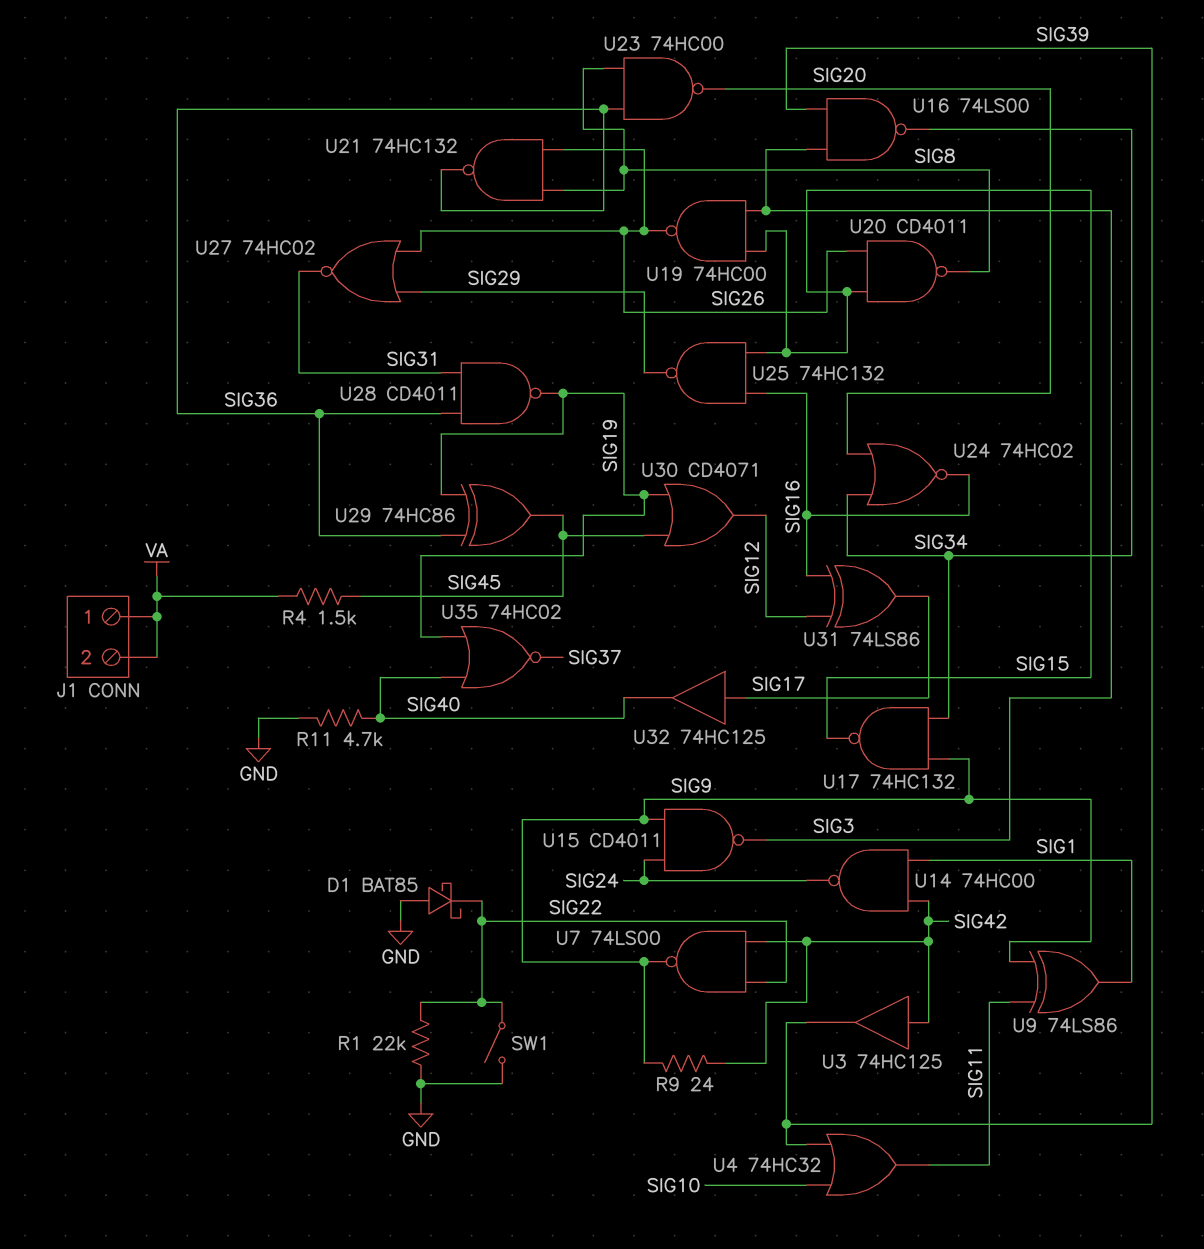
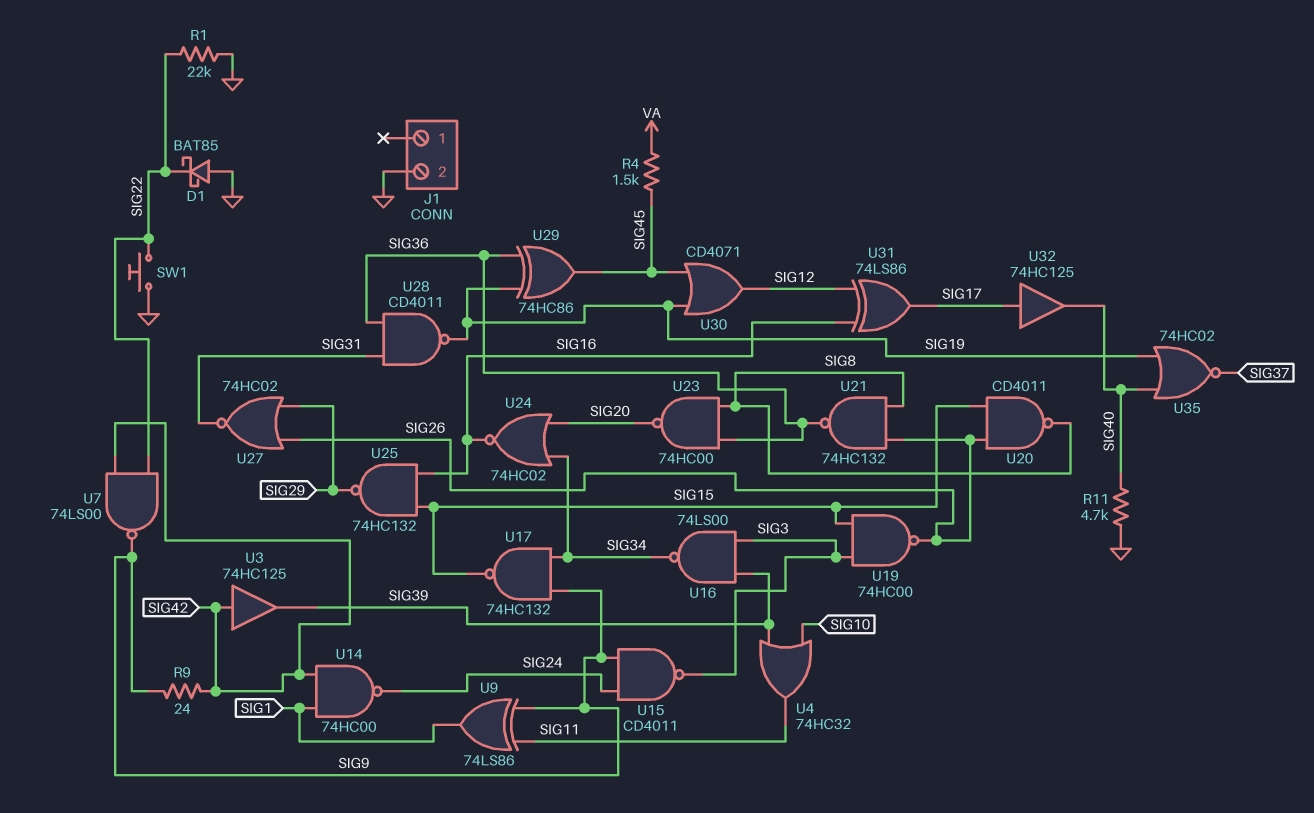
J1 pin 1: VA -> none
J1 pin 2: VA -> GND
SW1: switch (GND, SIG22) -> button (GND, SIG22)

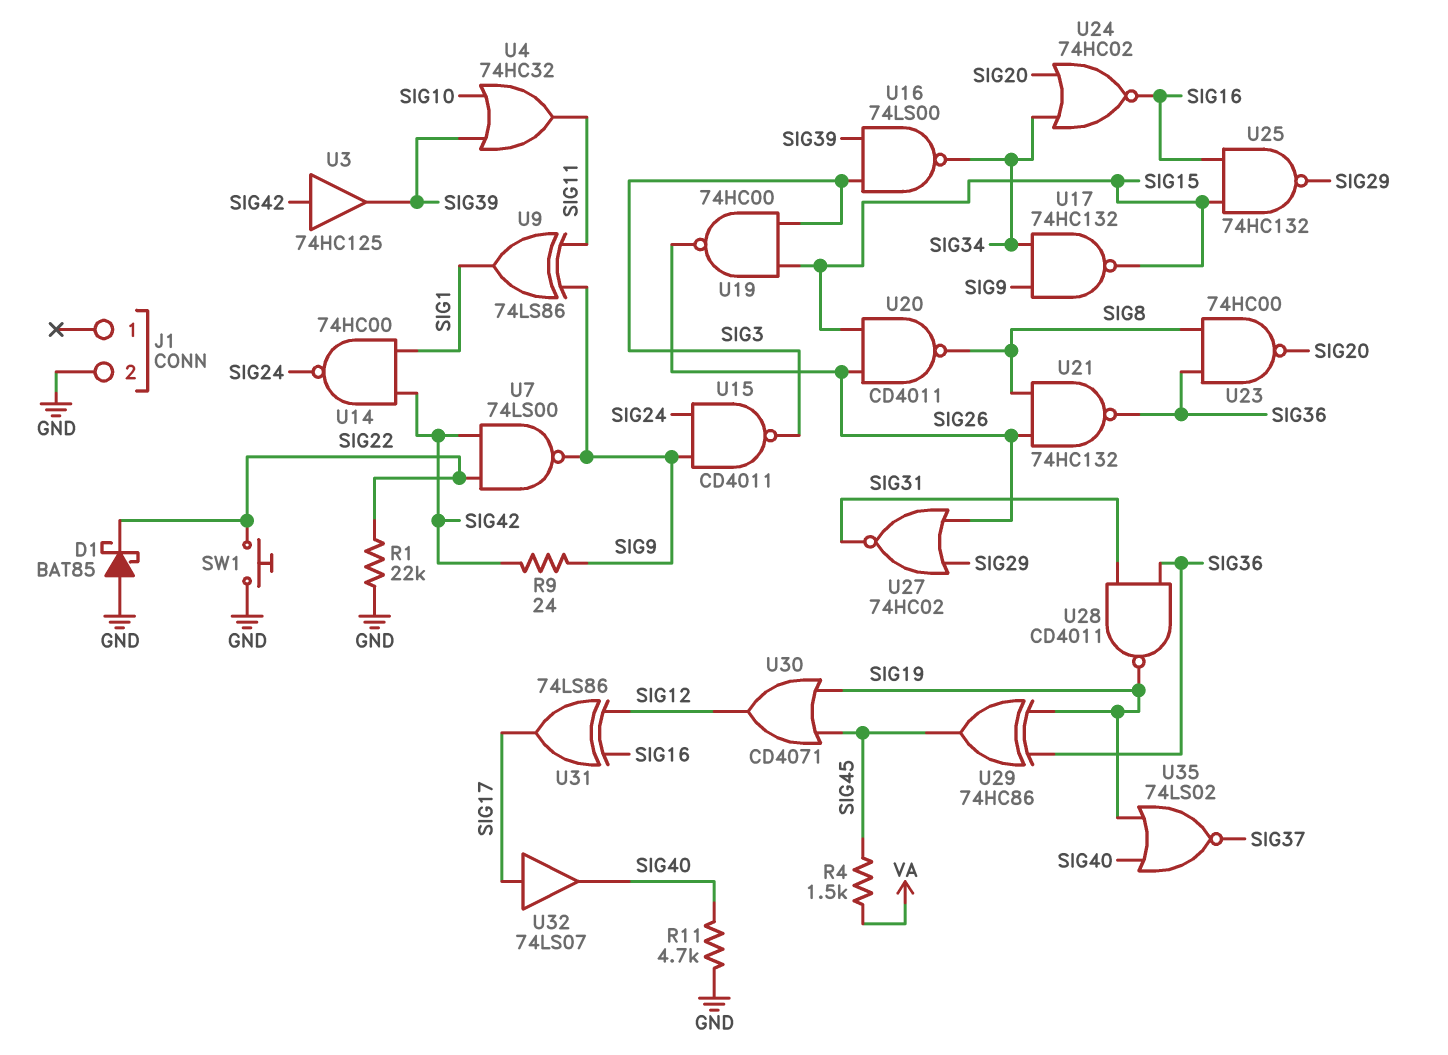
U32: buffer 74HC125 (in SIG17, out SIG40) -> buffer 74LS07 (in SIG17, out SIG40)
U35: NOR 74HC02 (in SIG19, in SIG40, out SIG37) -> NOR 74LS02 (in SIG19, in SIG40, out SIG37)

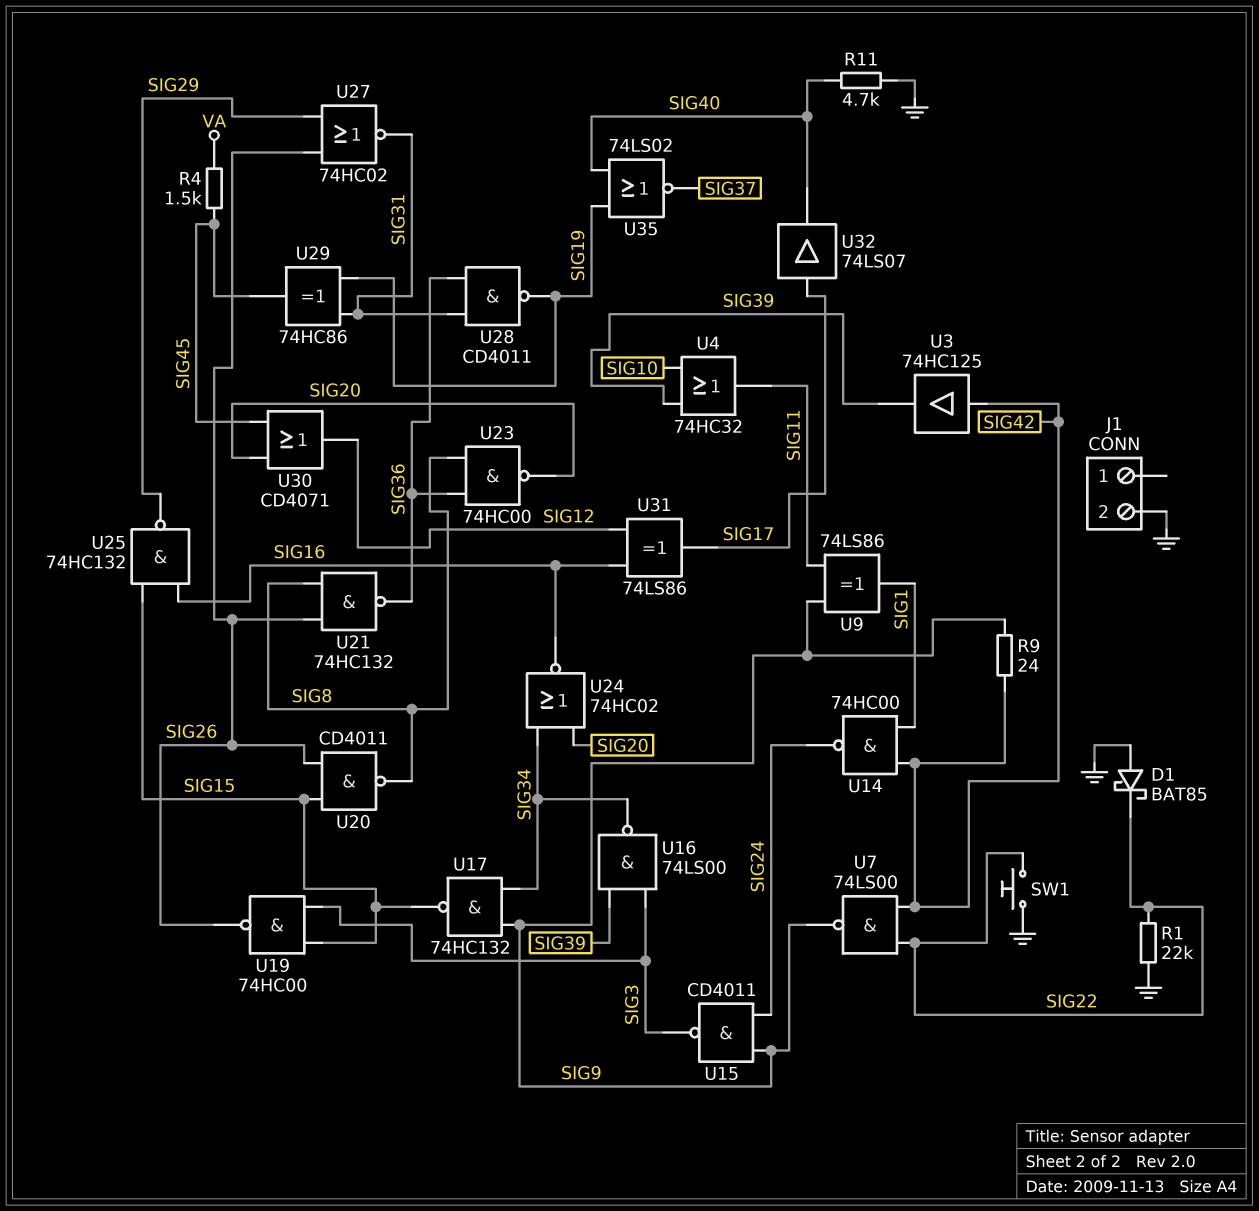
U29: XOR 74HC86 (in SIG19, in SIG36, out SIG45) -> XOR 74HC86 (in SIG19, in SIG31, out SIG45)
U30: OR CD4071 (in SIG19, in SIG45, out SIG12) -> OR CD4071 (in SIG20, in SIG45, out SIG12)

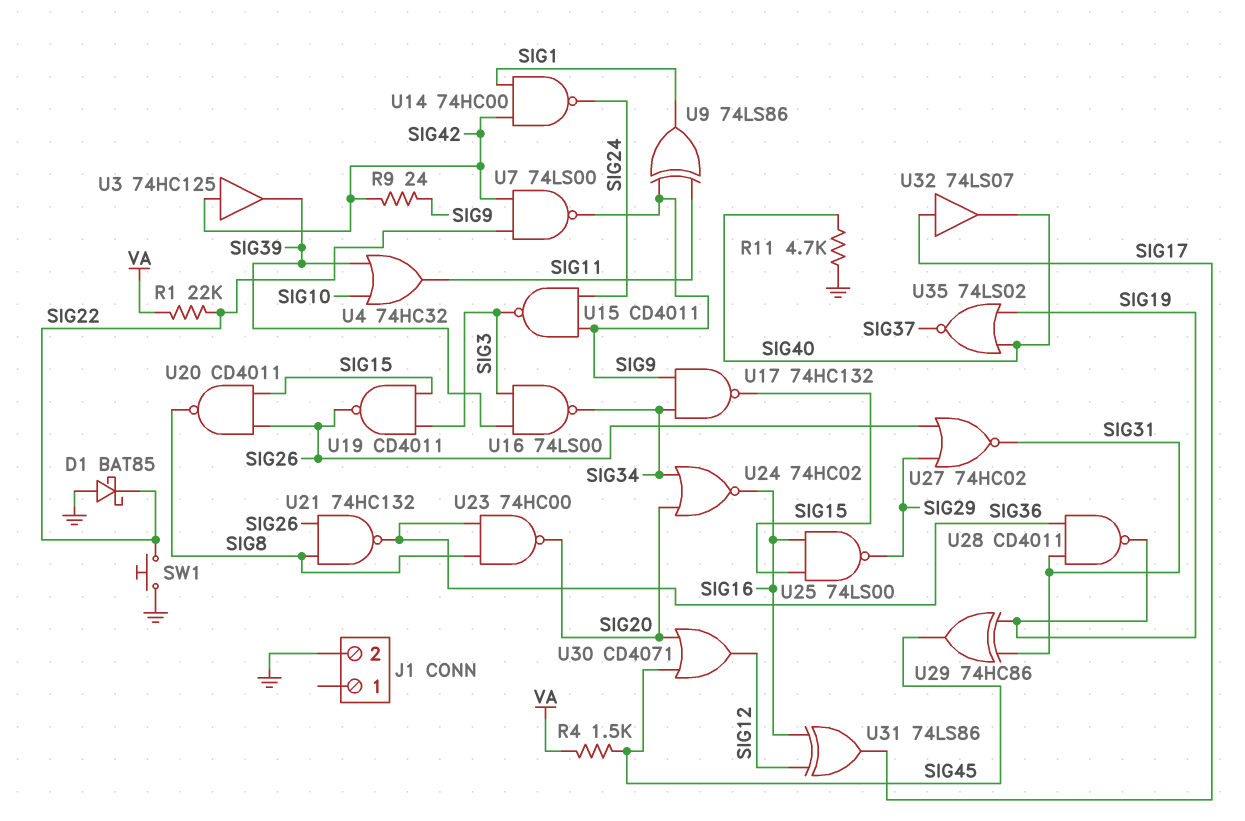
R1: 22k (GND, SIG22) -> 22k (SIG22, VA)
U19: NAND 74HC00 (in SIG3, in SIG15, out SIG26) -> NAND CD4011 (in SIG3, in SIG15, out SIG26)
U25: NAND 74HC132 (in SIG15, in SIG16, out SIG29) -> NAND 74LS00 (in SIG15, in SIG16, out SIG29)

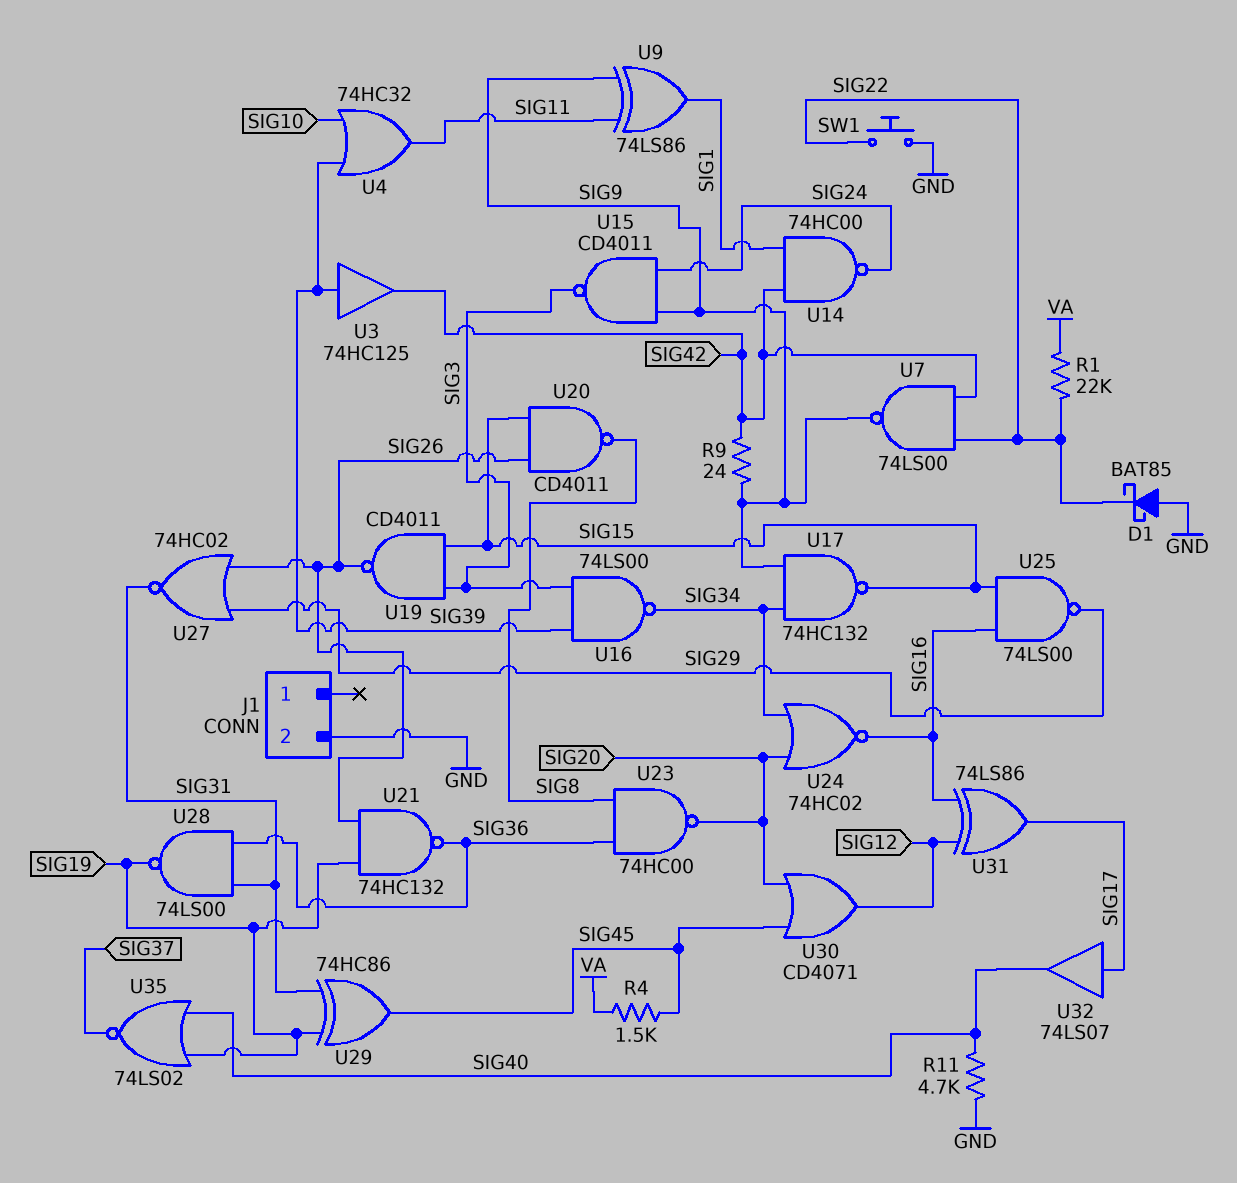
U3: buffer 74HC125 (in SIG42, out SIG39) -> buffer 74HC125 (in SIG39, out SIG42)
U21: NAND 74HC132 (in SIG8, in SIG26, out SIG36) -> NAND 74HC132 (in SIG19, in SIG26, out SIG36)
U28: NAND CD4011 (in SIG31, in SIG36, out SIG19) -> NAND 74LS00 (in SIG31, in SIG36, out SIG19)

